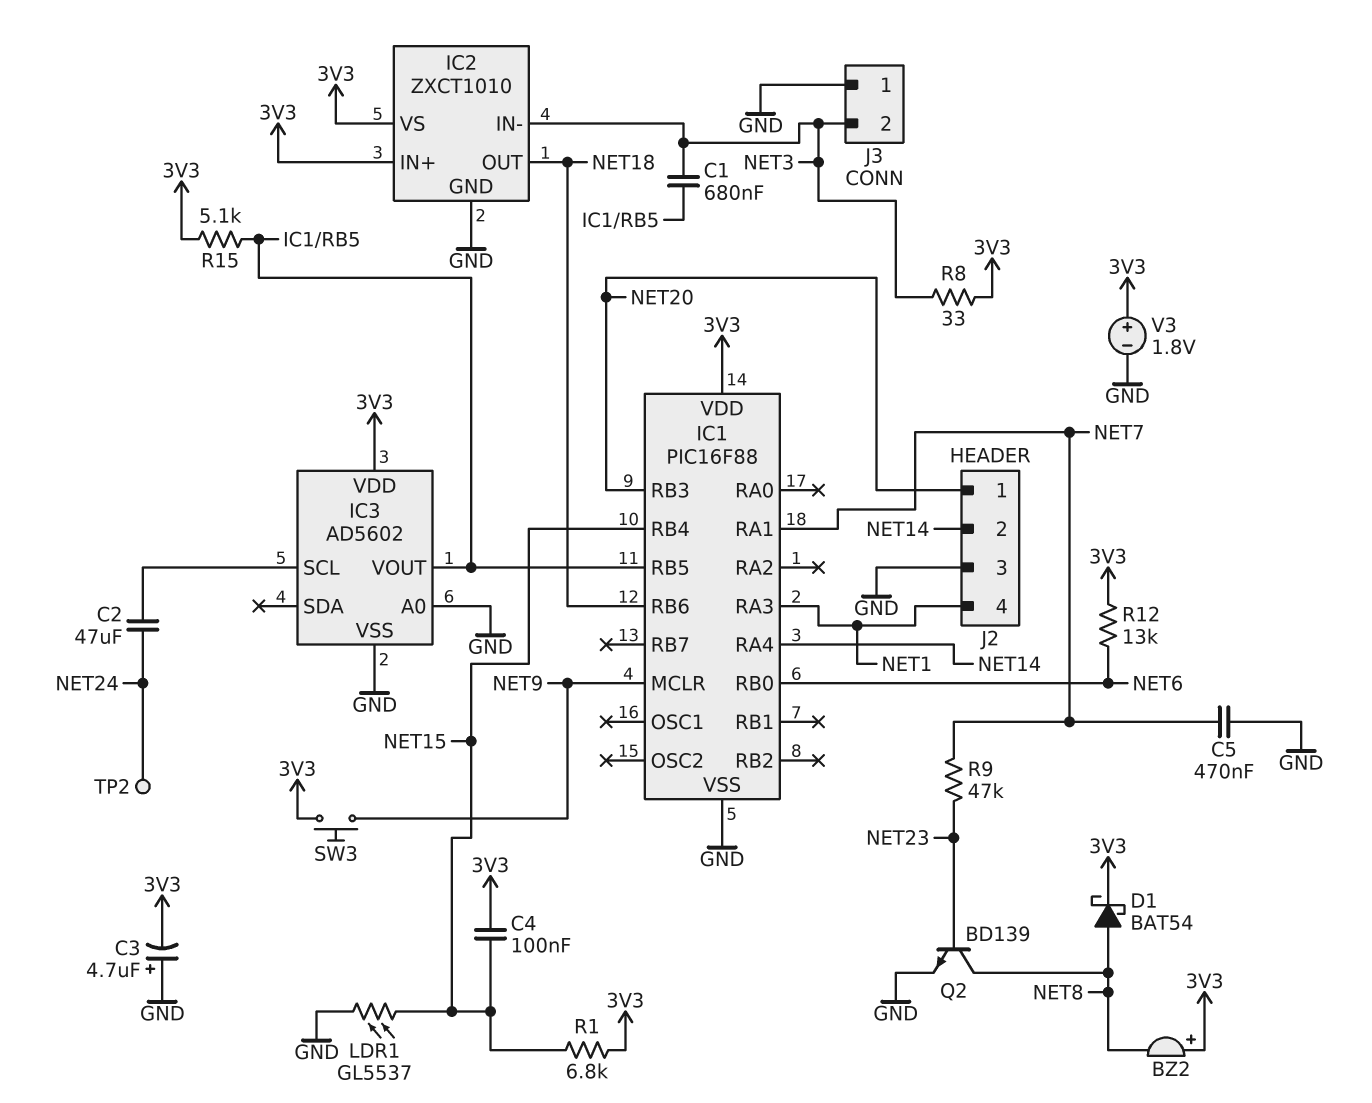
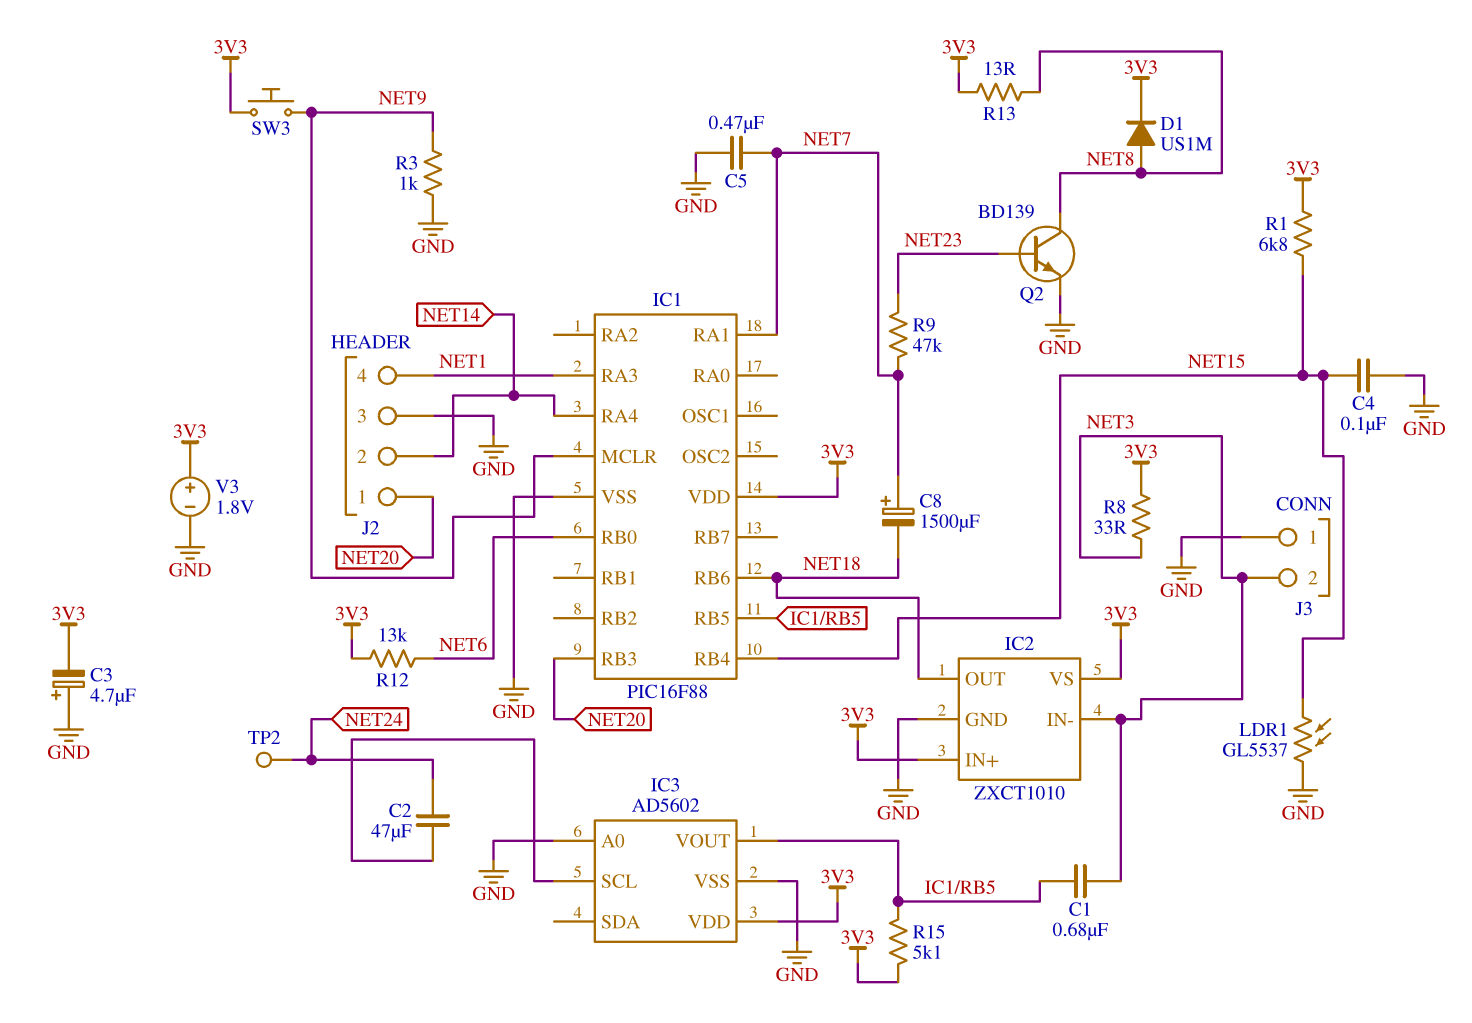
BZ2: buzzer (plus 3V3, minus NET8) -> none
C4: 100nF (3V3, NET15) -> 100nF (GND, NET15)
C8: none -> 1500uF (plus NET7, minus NET18)
D1: schottky BAT54 (A NET8, K 3V3) -> diode US1M (A NET8, K 3V3)
R3: none -> 1k (GND, NET9)
R13: none -> 13 (3V3, NET8)

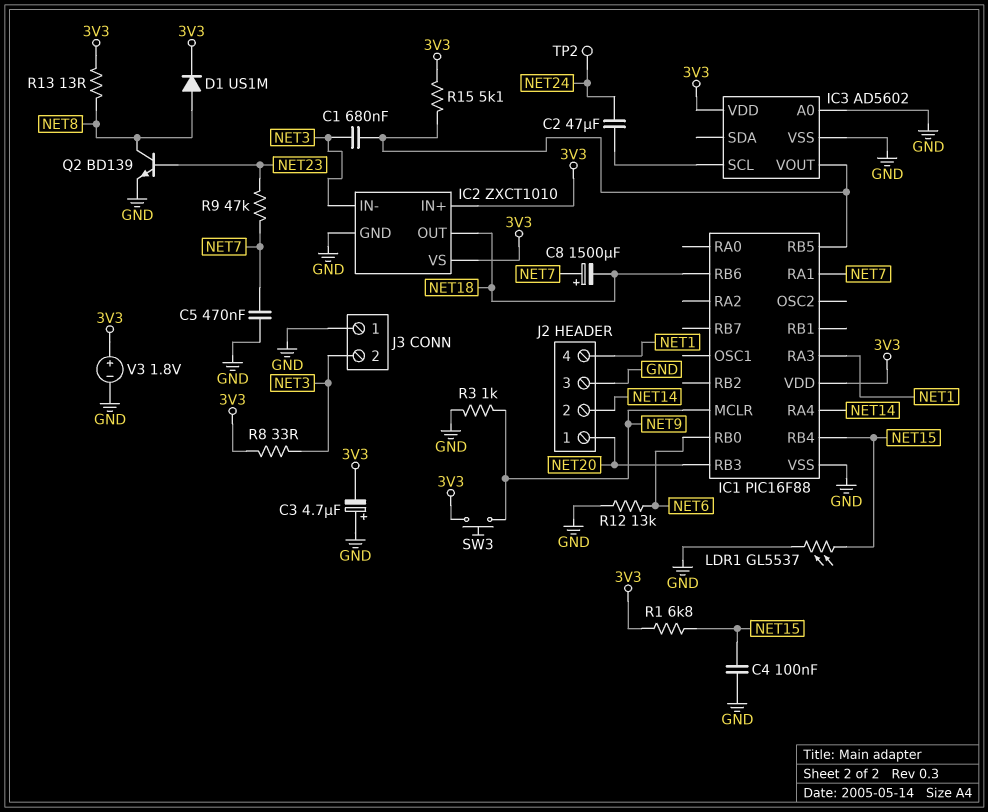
R12: 13k (3V3, NET6) -> 13k (GND, NET6)

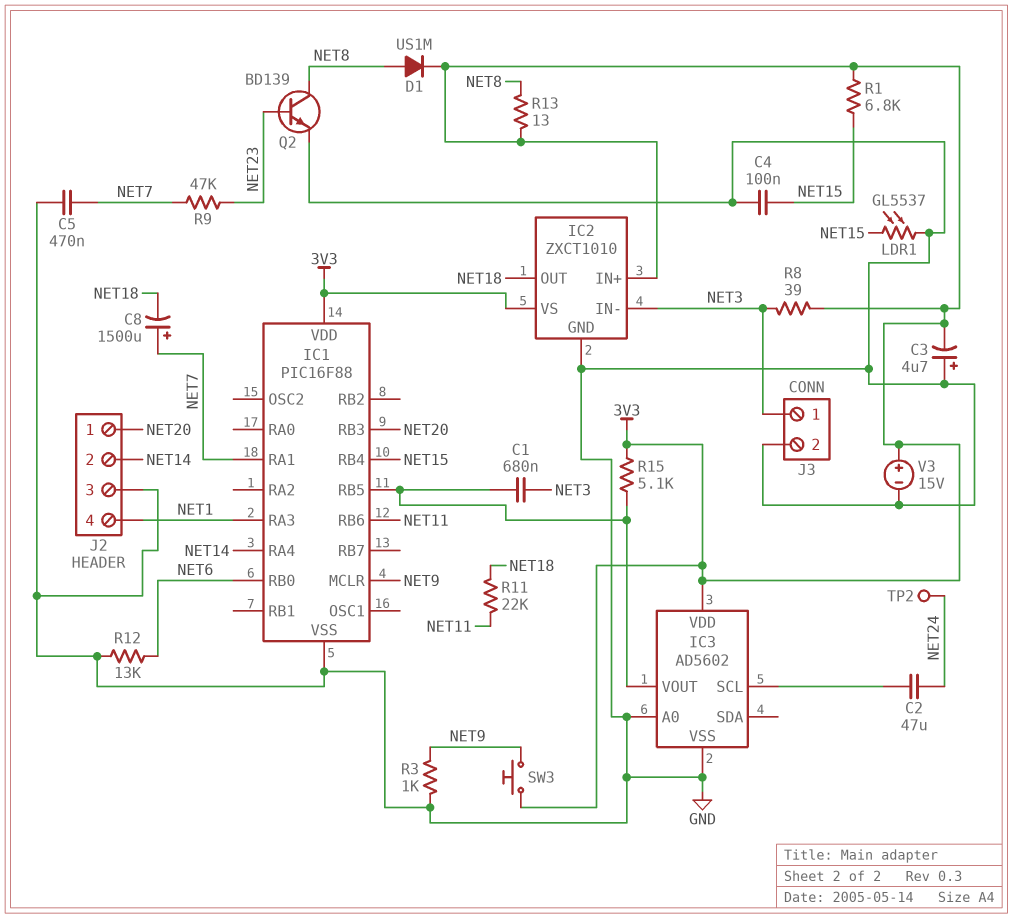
IC1 pin RB6: NET18 -> NET11
J3 pin 1: GND -> NET3
J3 pin 2: NET3 -> GND
R8: 33 (3V3, NET3) -> 39 (3V3, NET3)
R11: none -> 22k (NET11, NET18)
V3: 1.8V (plus 3V3, minus GND) -> 15V (plus 3V3, minus GND)

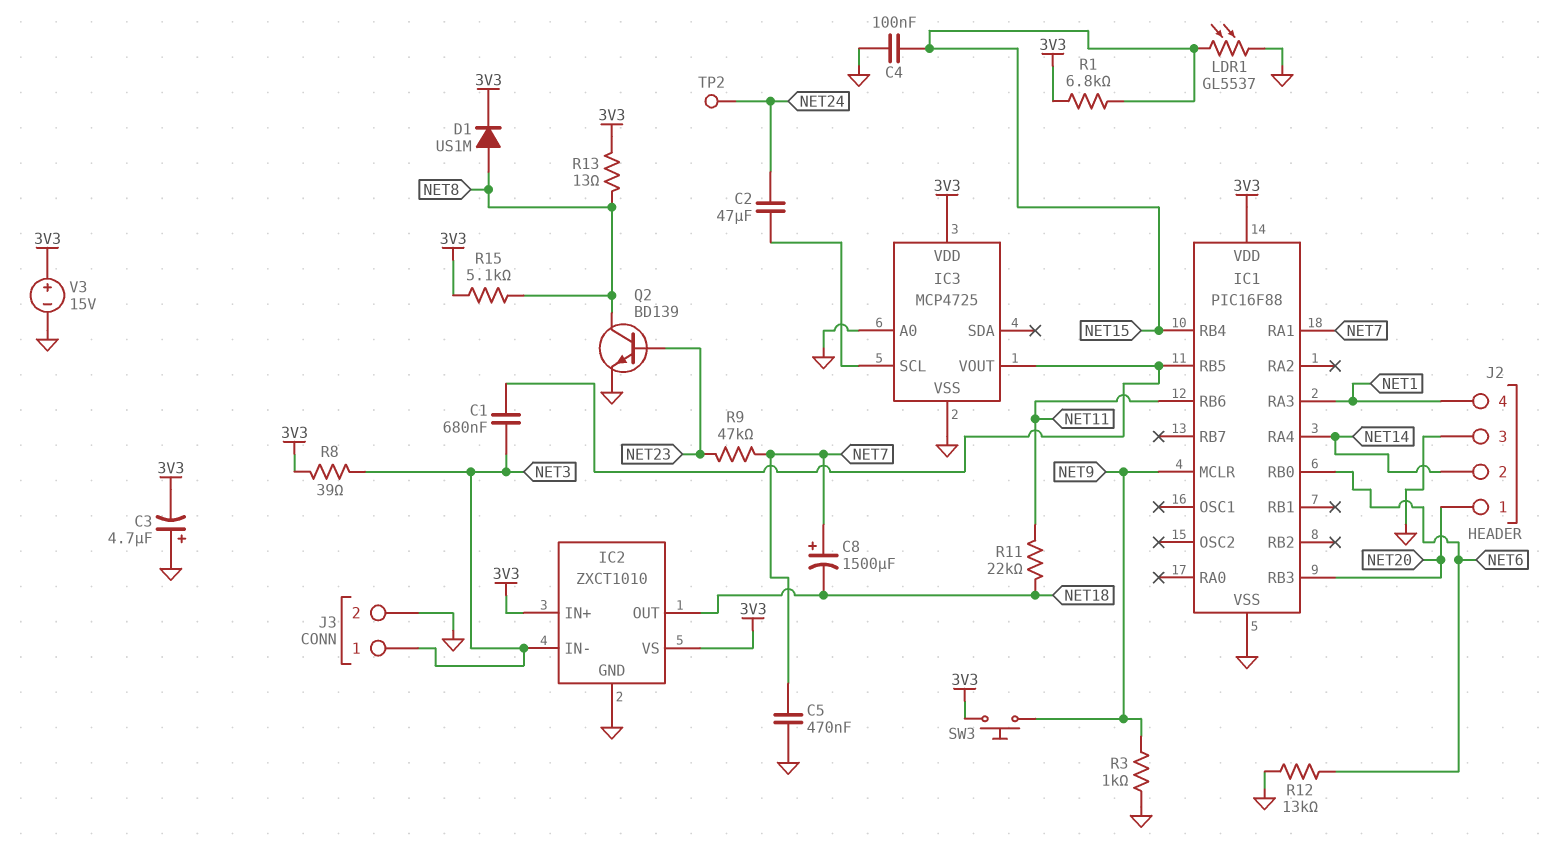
IC3: AD5602 -> MCP4725
R15: 5.1k (3V3, IC1/RB5) -> 5.1k (3V3, NET8)

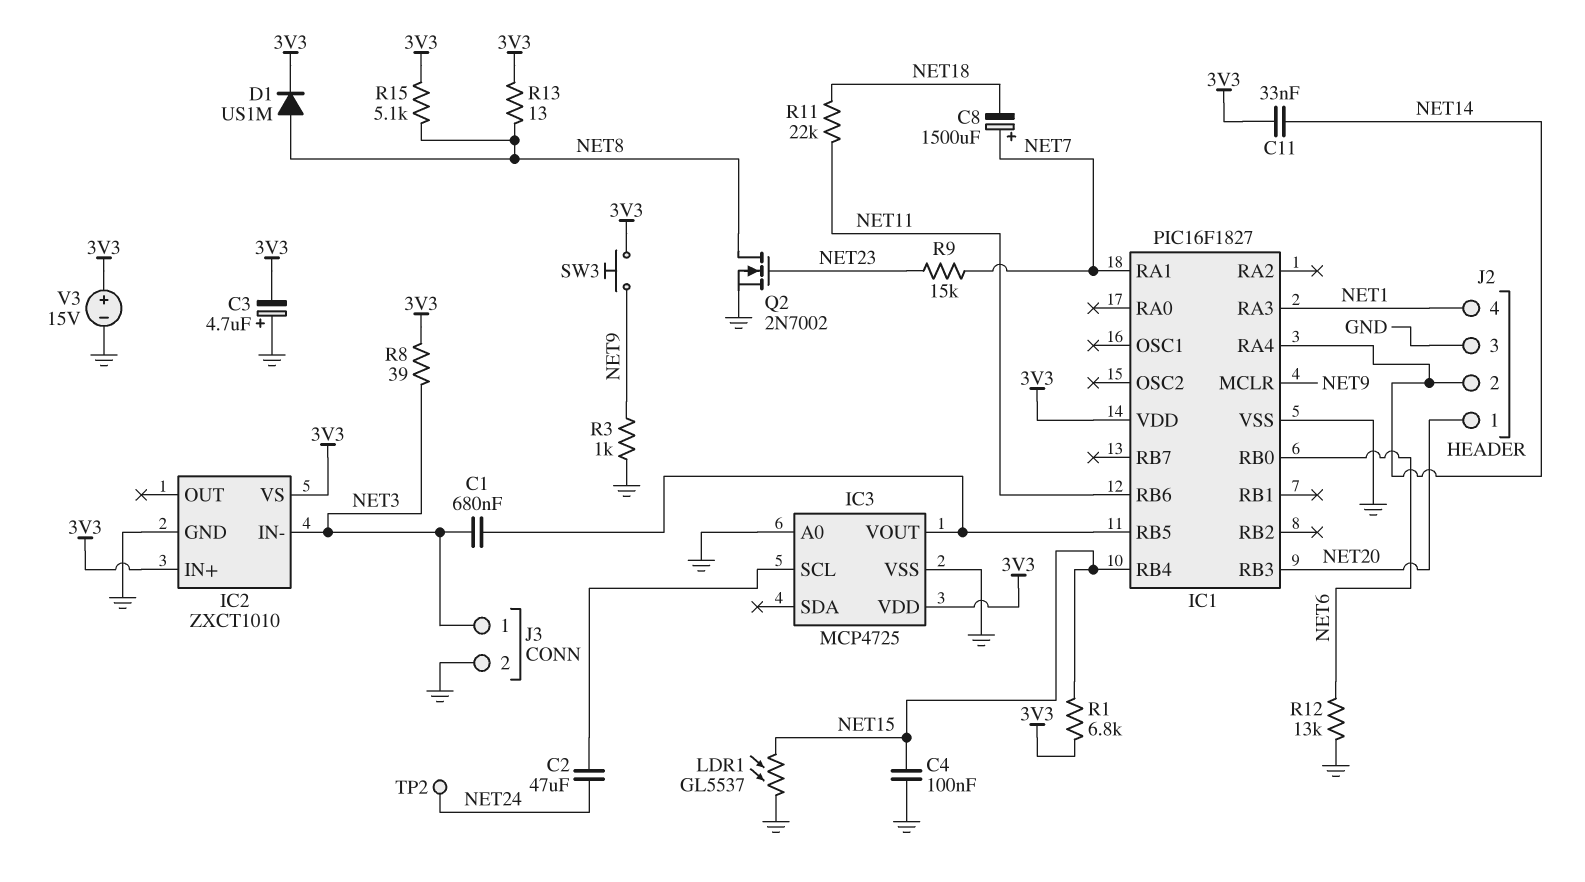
C5: 470nF (GND, NET7) -> none
C11: none -> 33nF (3V3, NET14)
IC1: PIC16F88 -> PIC16F1827
IC2 pin OUT: NET18 -> none
Q2: NPN BD139 (B NET23, C NET8, E GND) -> NMOS 2N7002 (G NET23, D NET8, S GND)
R9: 47k (NET7, NET23) -> 15k (NET7, NET23)

